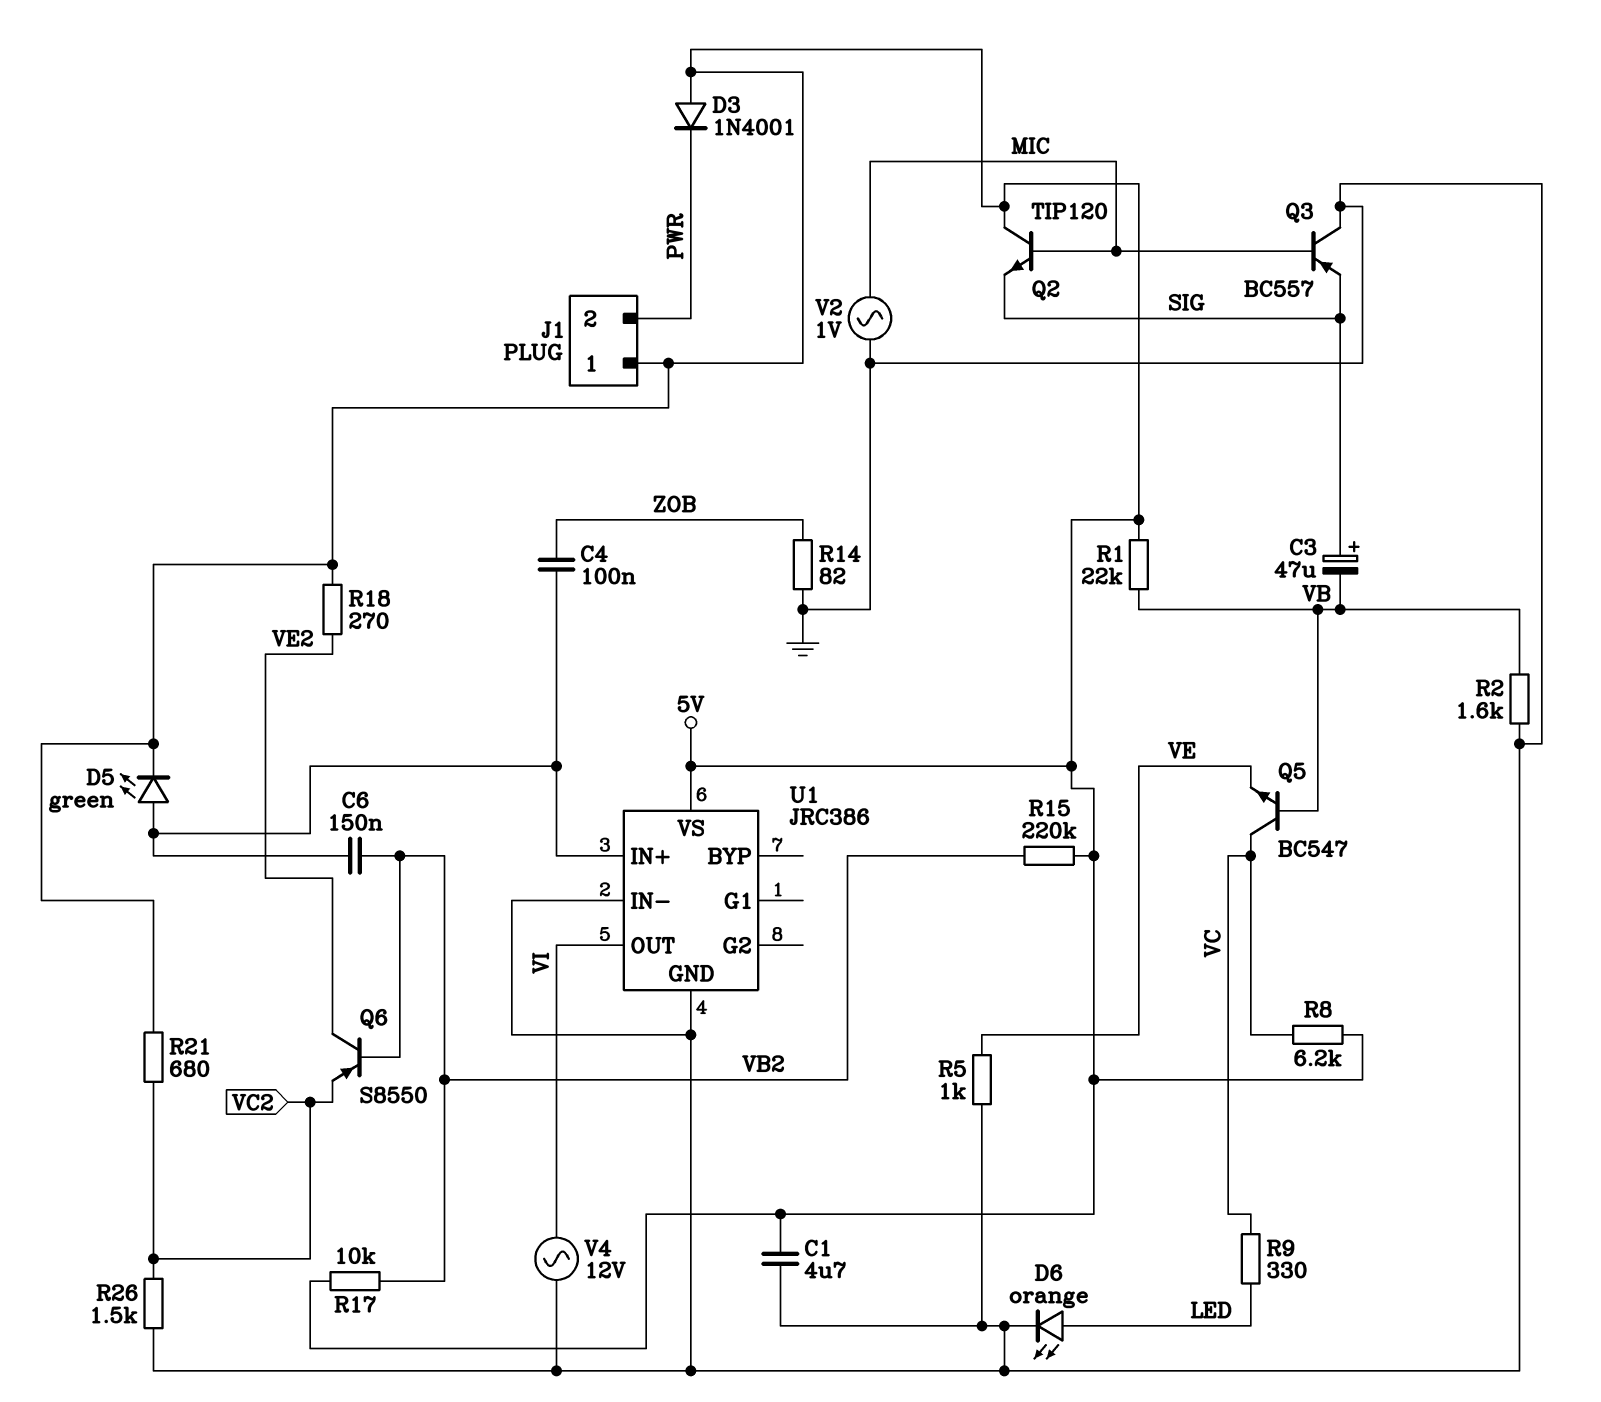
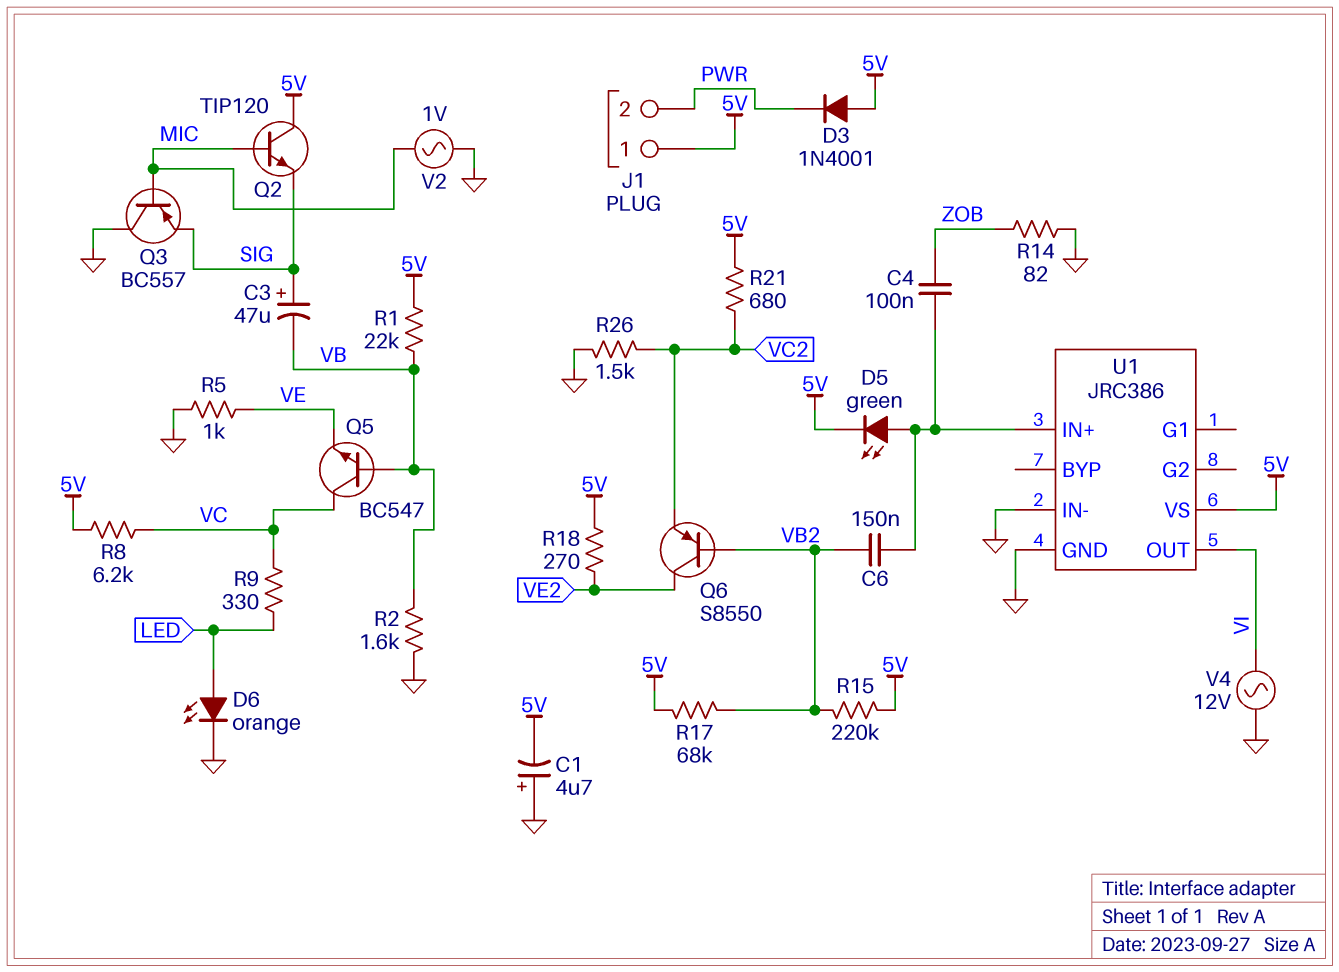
C1: 4.7uF (5V, GND) -> 4.7uF (plus GND, minus 5V)
R17: 10k (5V, VB2) -> 68k (5V, VB2)

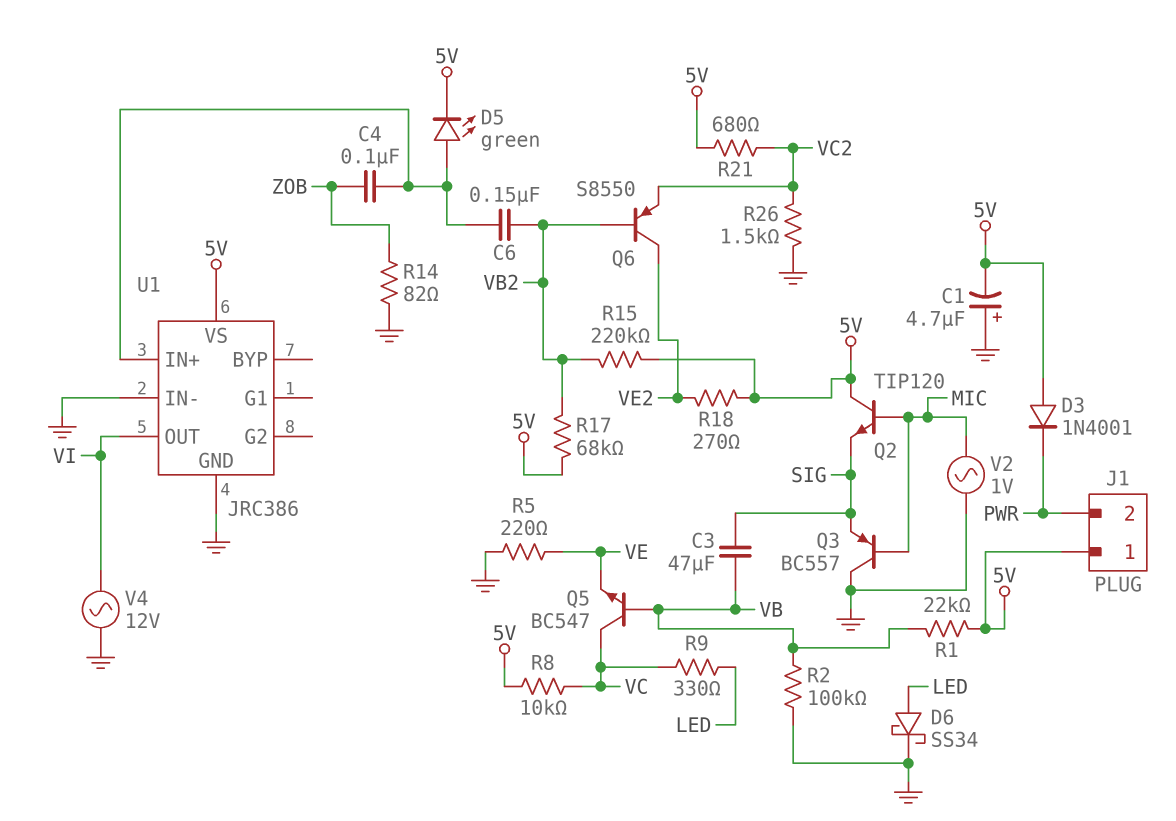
C3: 47uF (plus SIG, minus VB) -> 47uF (SIG, VB)
D6: LED orange (A LED, K GND) -> schottky SS34 (A LED, K GND)
R2: 1.6k (GND, VB) -> 100k (GND, VB)
R5: 1k (GND, VE) -> 220 (GND, VE)
R8: 6.2k (5V, VC) -> 10k (5V, VC)

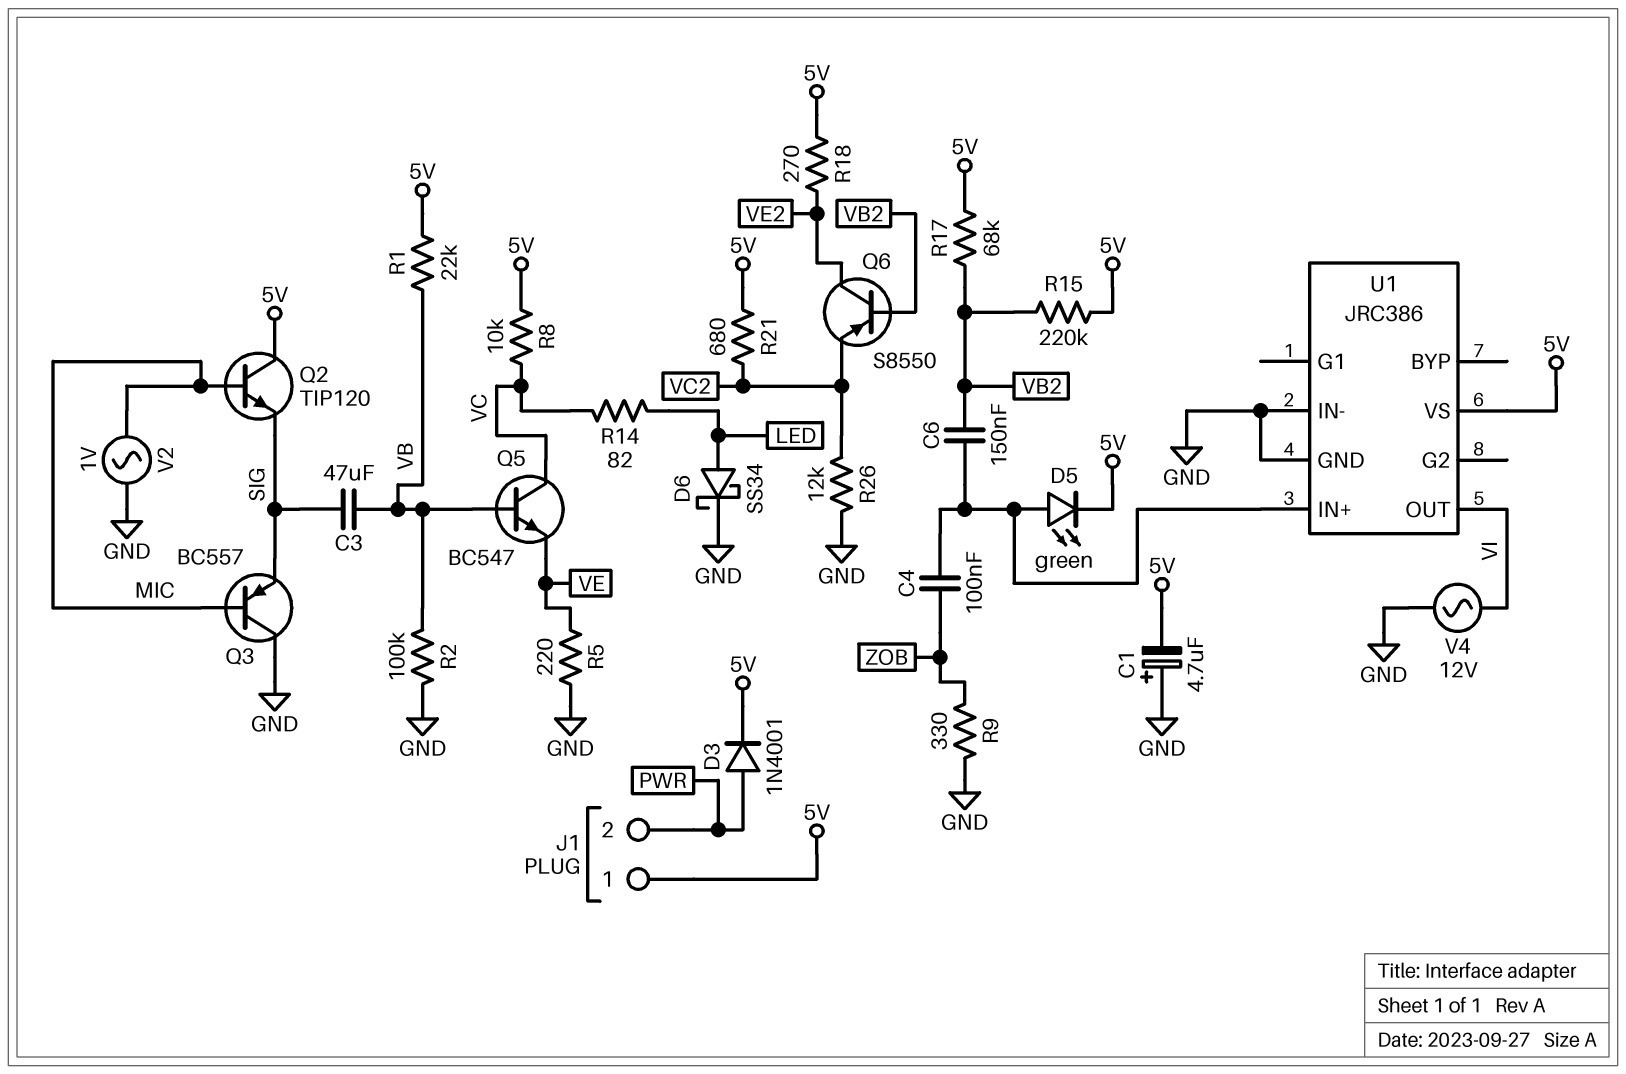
D3: diode 1N4001 (A 5V, K PWR) -> diode 1N4001 (A PWR, K 5V)
R9: 330 (LED, VC) -> 330 (GND, ZOB)
R14: 82 (GND, ZOB) -> 82 (LED, VC)
R26: 1.5k (GND, VC2) -> 12k (GND, VC2)

